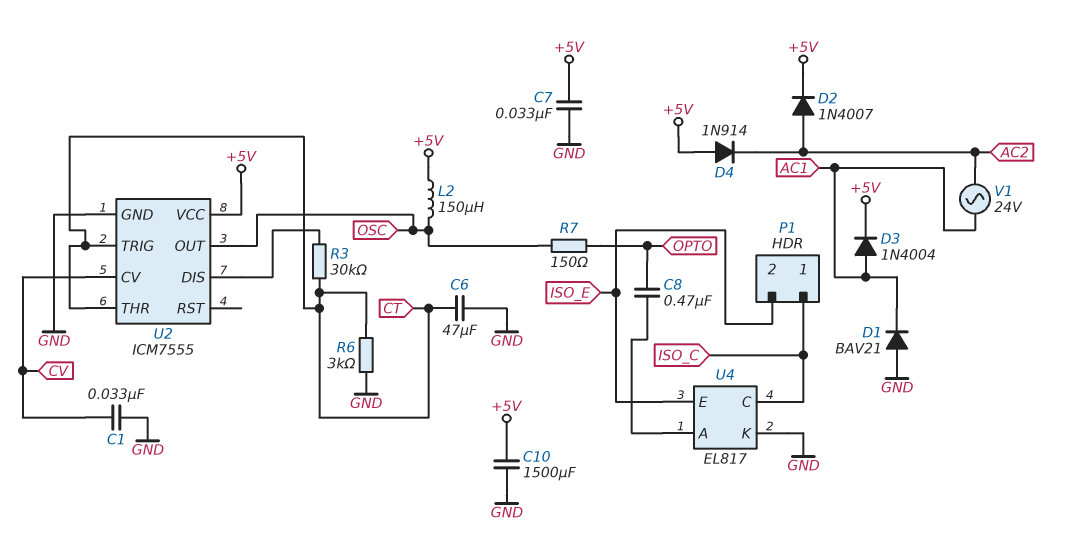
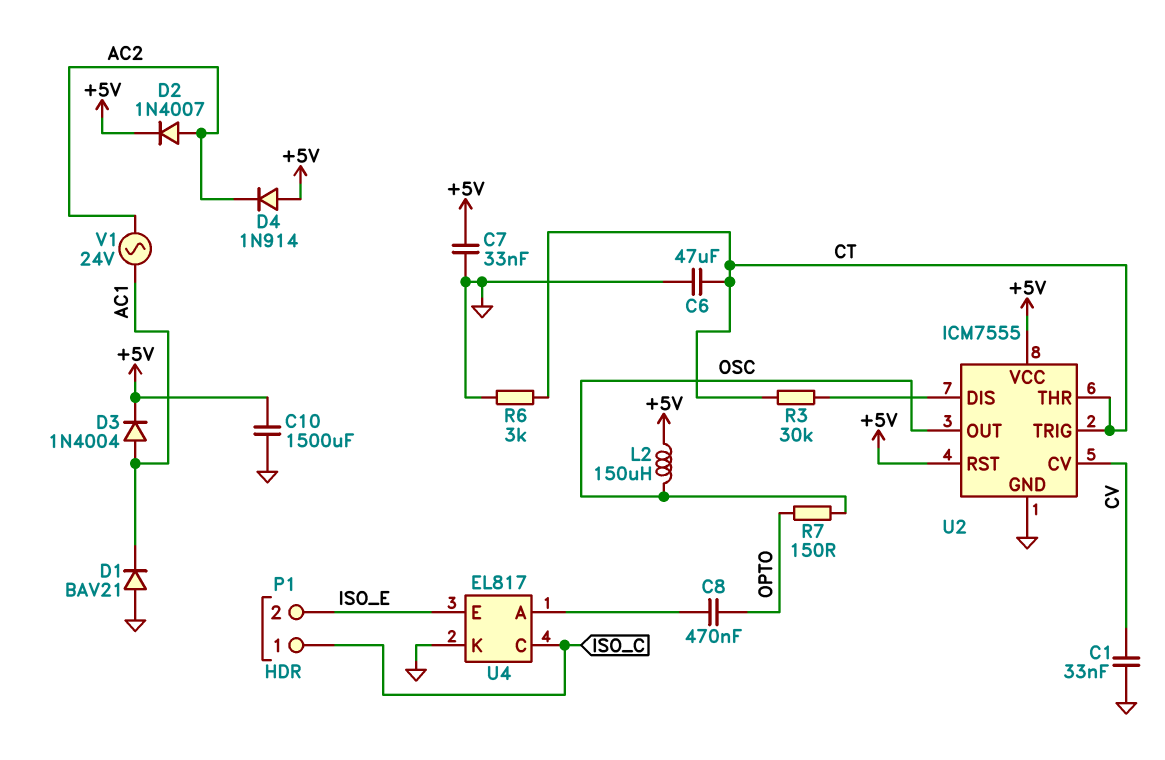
U2 pin RST: none -> +5V

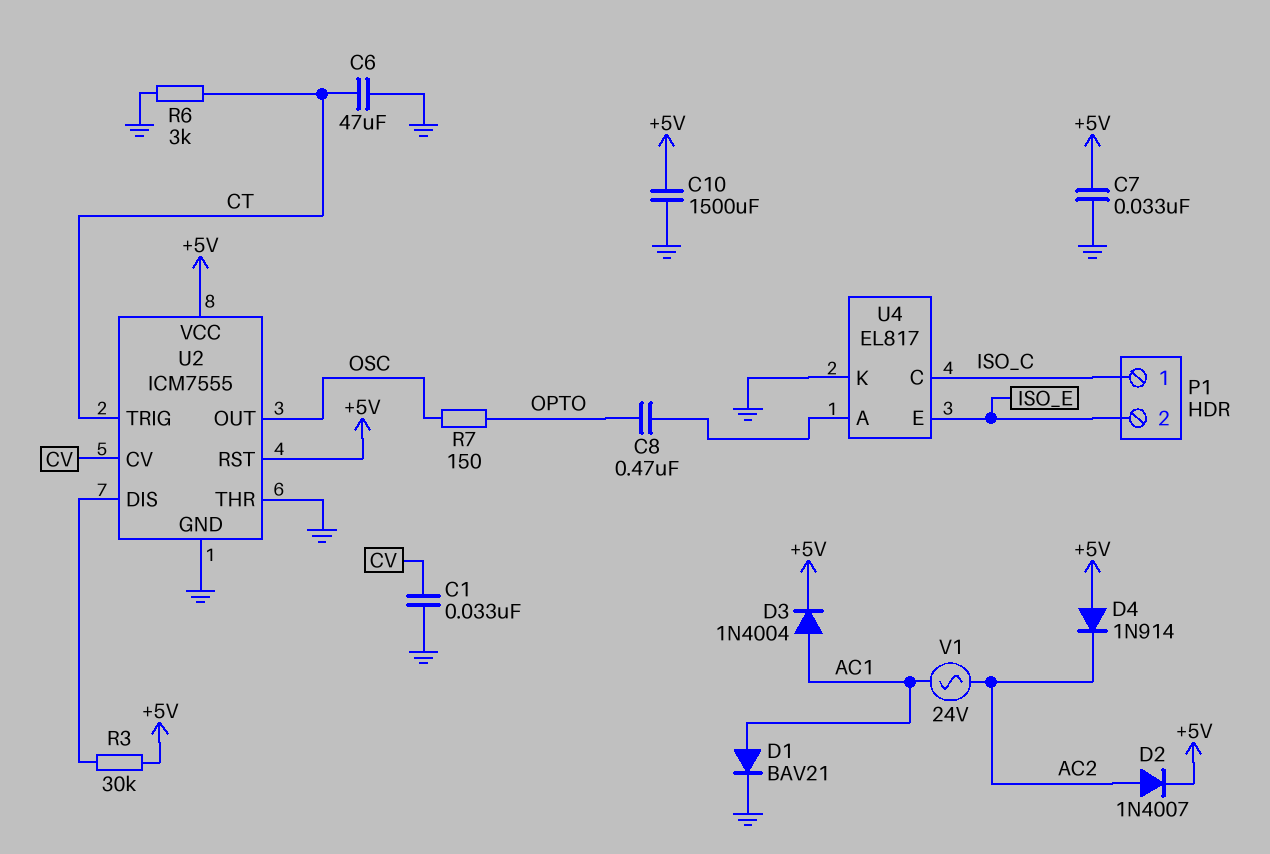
D1: diode BAV21 (A GND, K AC1) -> diode BAV21 (A AC1, K GND)
L2: 150uH (+5V, OSC) -> none
R3: 30k (CT, U2/DIS) -> 30k (+5V, U2/DIS)
U2 pin THR: CT -> GND

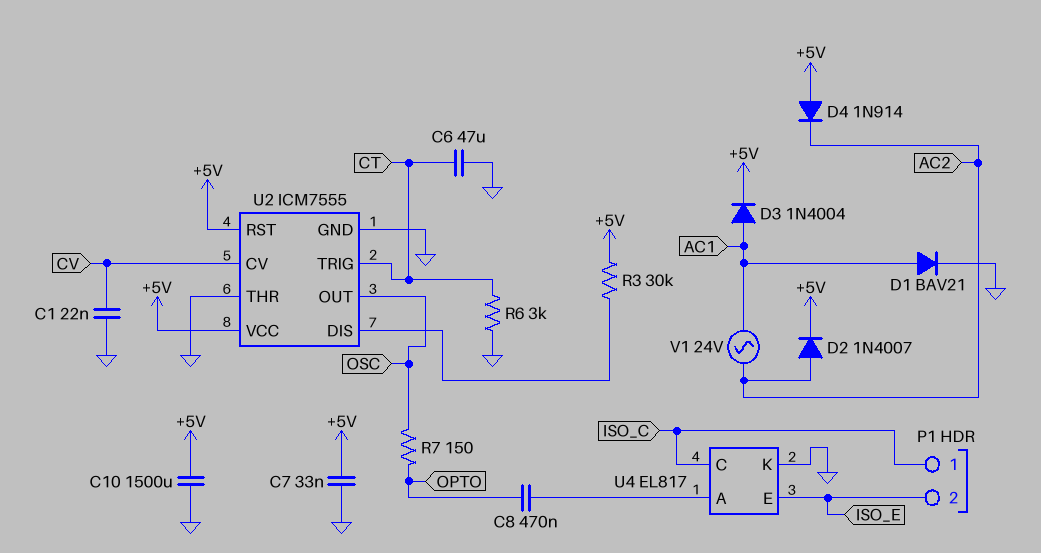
C1: 33nF (CV, GND) -> 22nF (CV, GND)

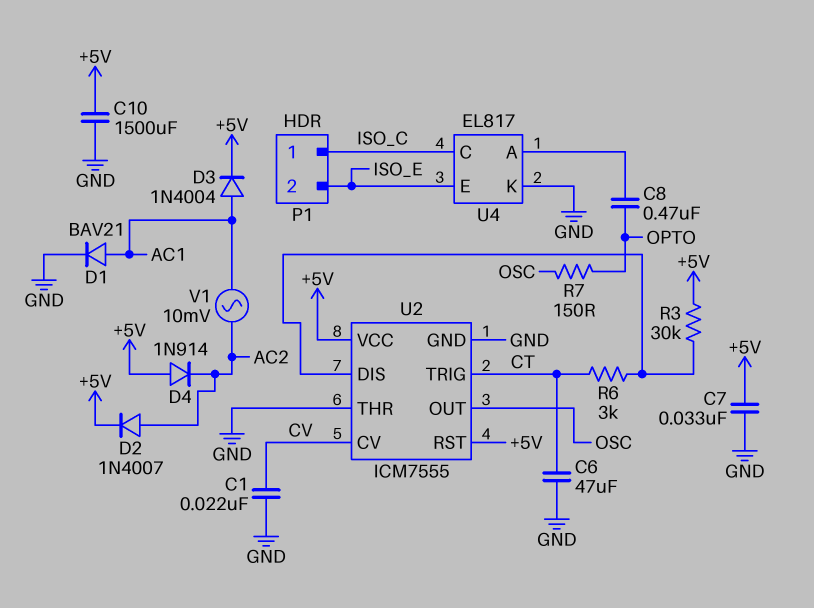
R6: 3k (CT, GND) -> 3k (CT, U2/DIS)
V1: AC 24V (AC1, AC2) -> AC 10mV (AC1, AC2)

